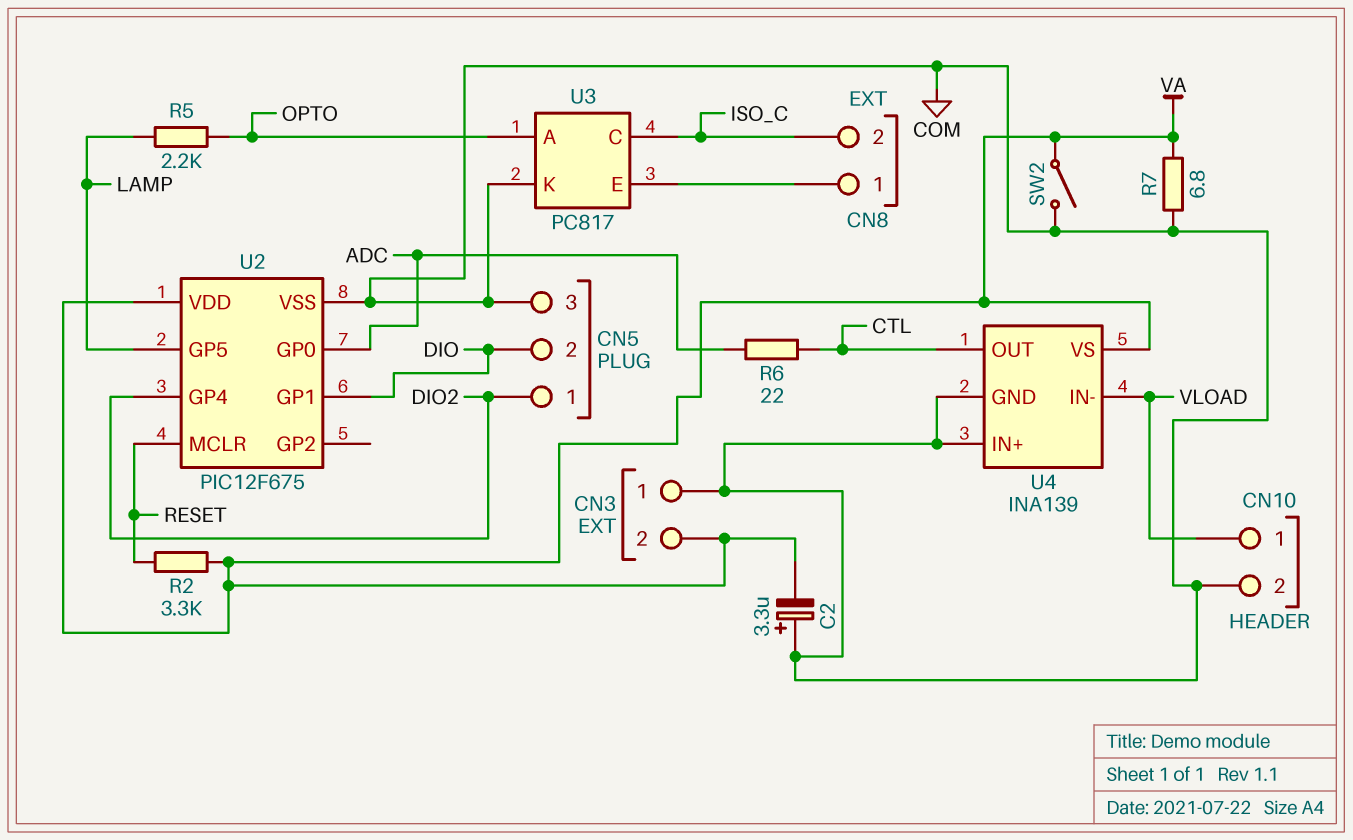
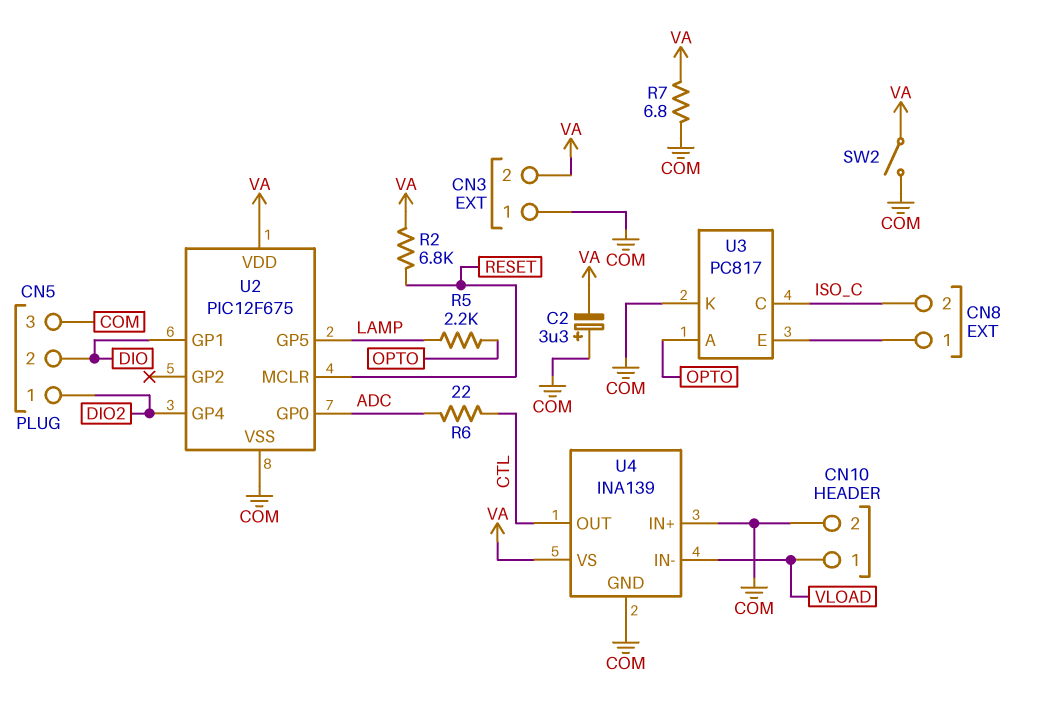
R2: 3.3k (RESET, VA) -> 6.8k (RESET, VA)

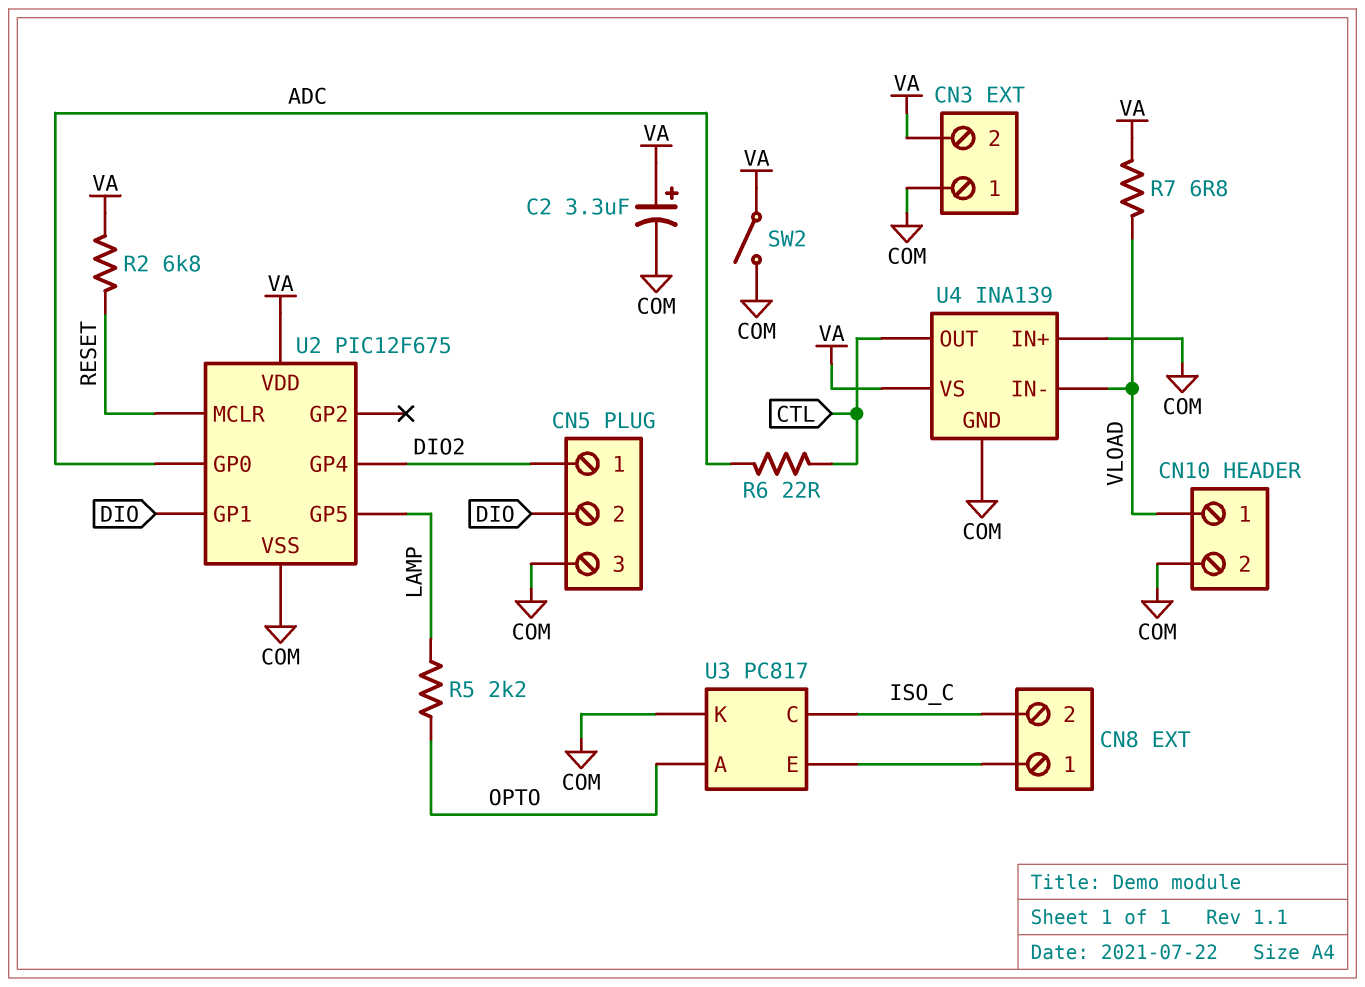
C2: 3.3uF (plus COM, minus VA) -> 3.3uF (plus VA, minus COM)
R7: 6.8 (COM, VA) -> 6.8 (VA, VLOAD)

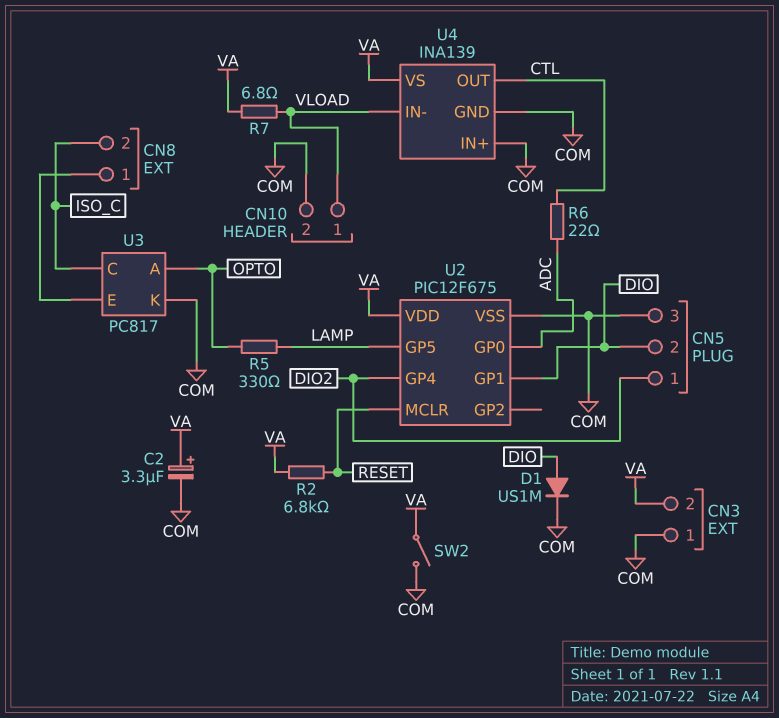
D1: none -> diode US1M (A DIO, K COM)
R5: 2.2k (LAMP, OPTO) -> 330 (LAMP, OPTO)

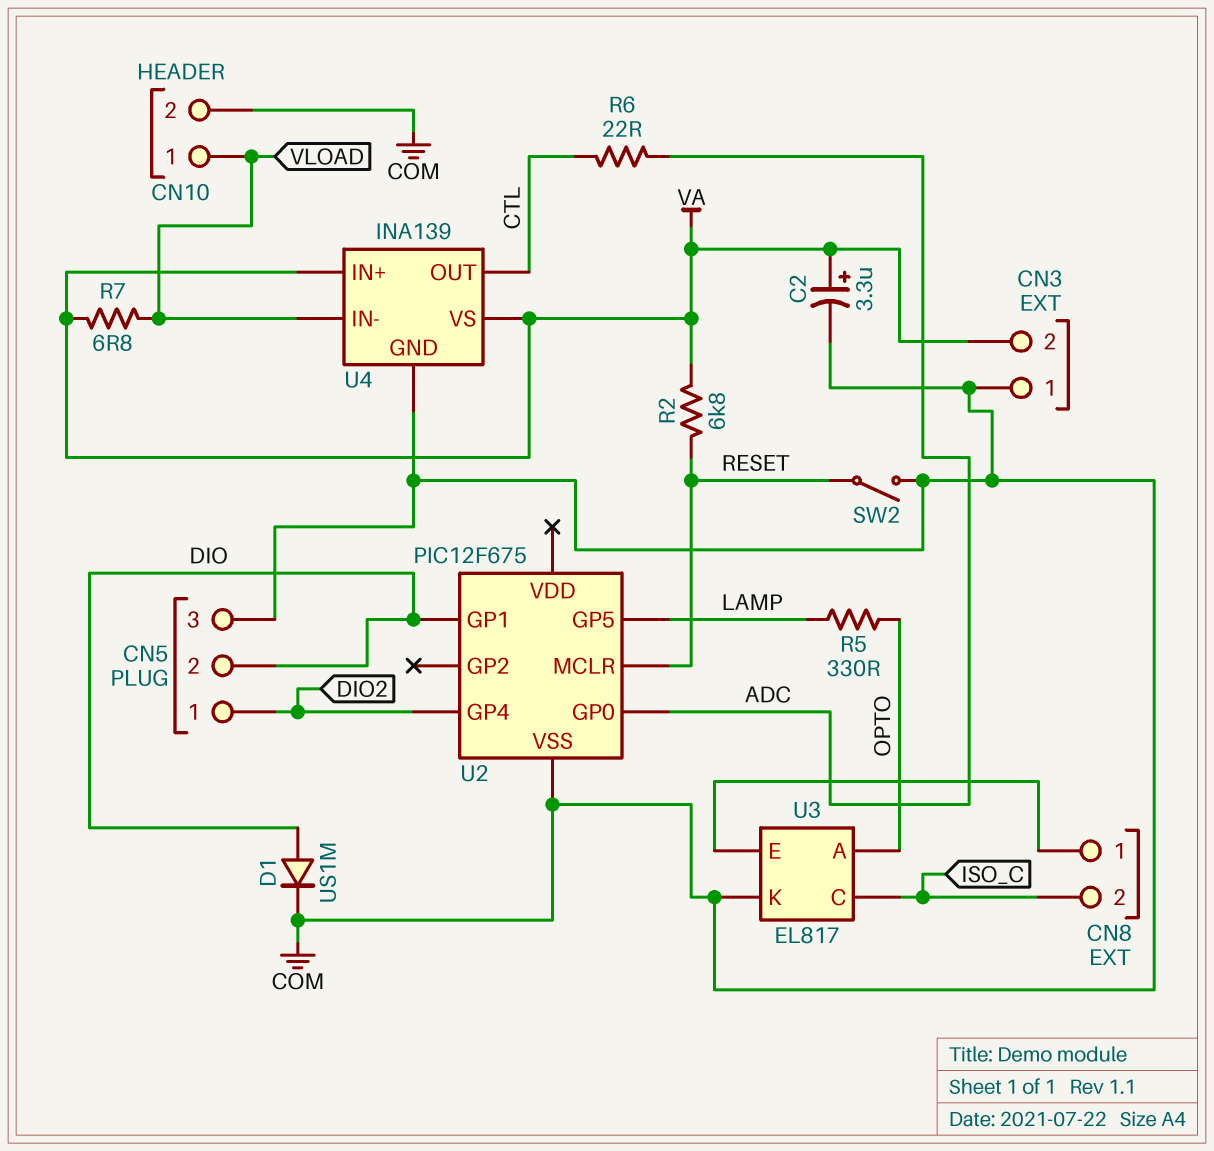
SW2: switch (COM, VA) -> switch (COM, RESET)
U2 pin VDD: VA -> none
U3: PC817 -> EL817
U4 pin IN+: COM -> VA

